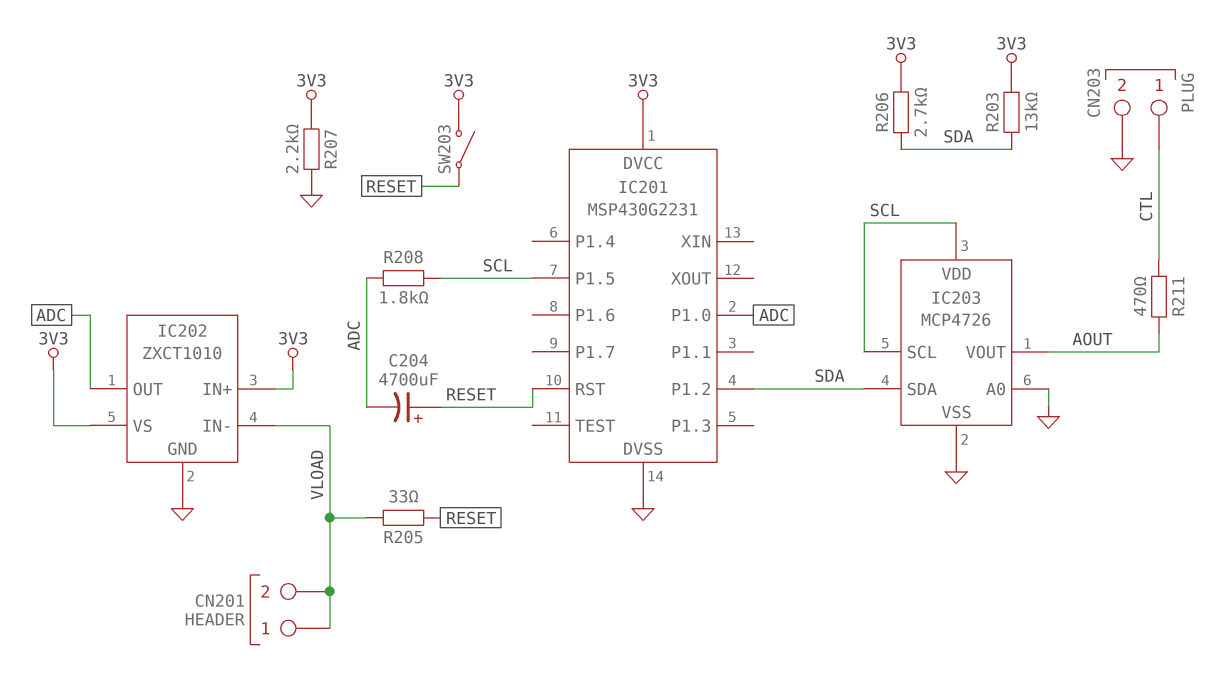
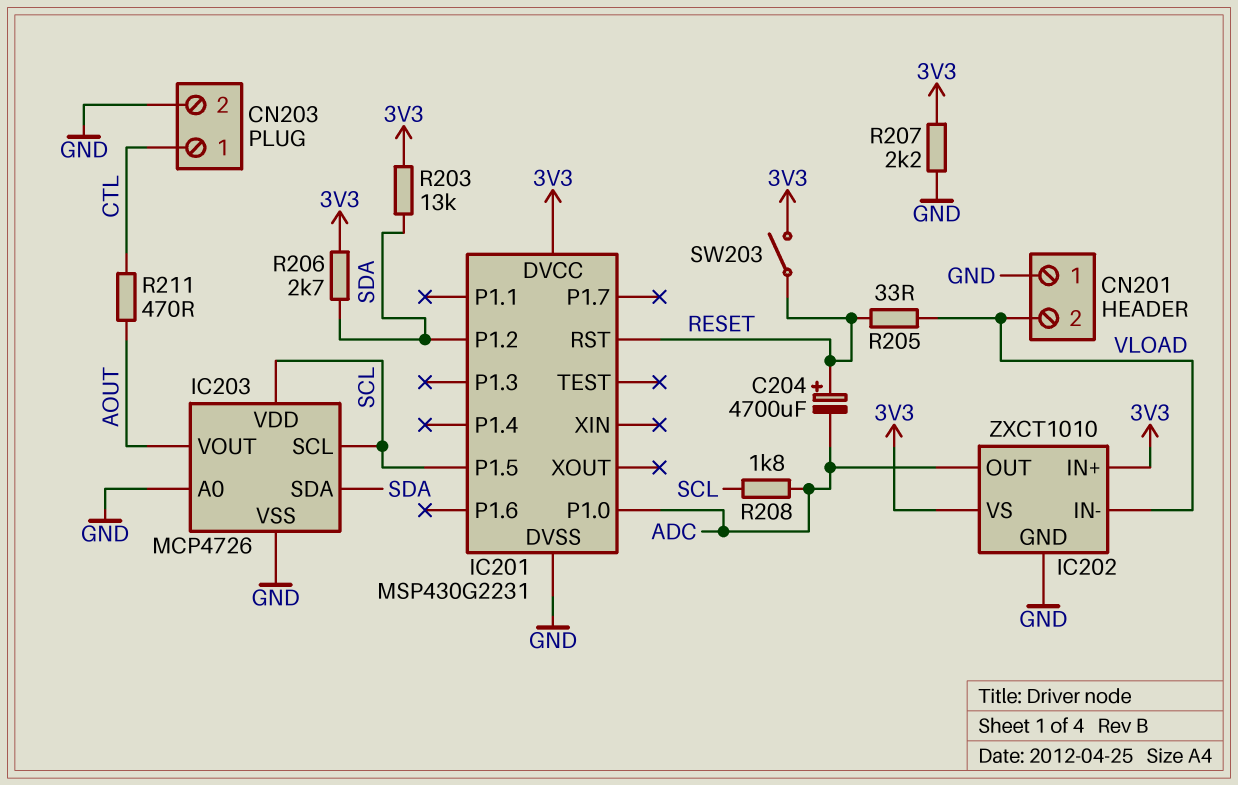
CN201 pin 1: VLOAD -> GND

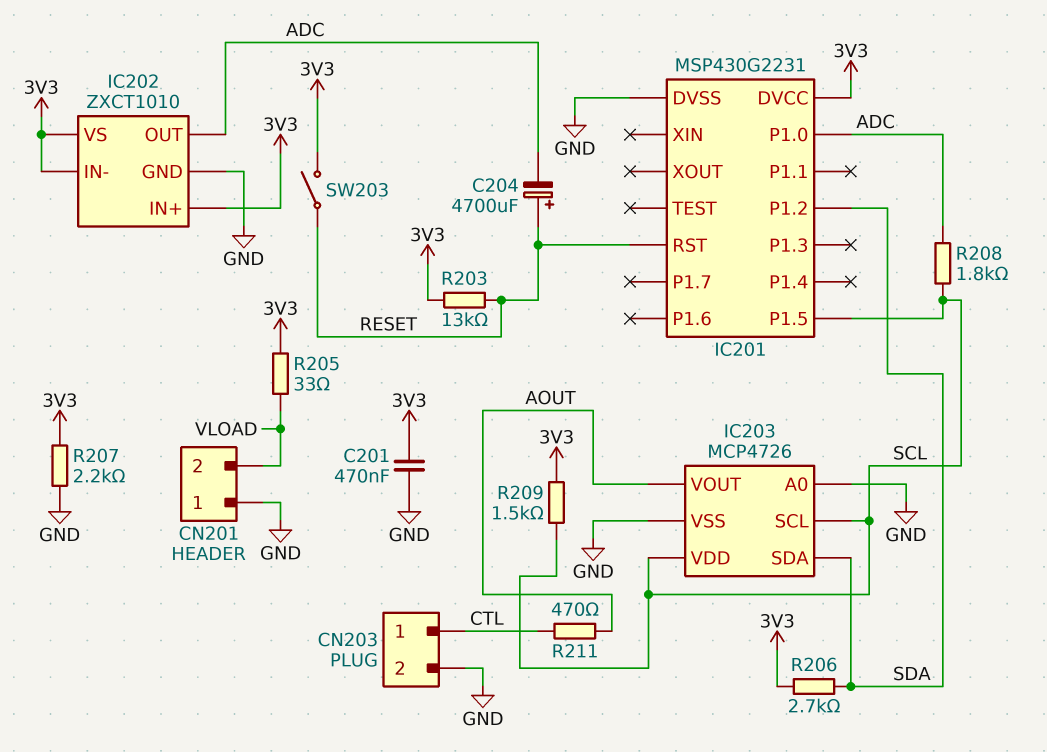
C201: none -> 470nF (3V3, GND)
IC202 pin IN-: VLOAD -> 3V3
R203: 13k (3V3, SDA) -> 13k (3V3, RESET)
R205: 33 (RESET, VLOAD) -> 33 (3V3, VLOAD)
R209: none -> 1.5k (3V3, SCL)

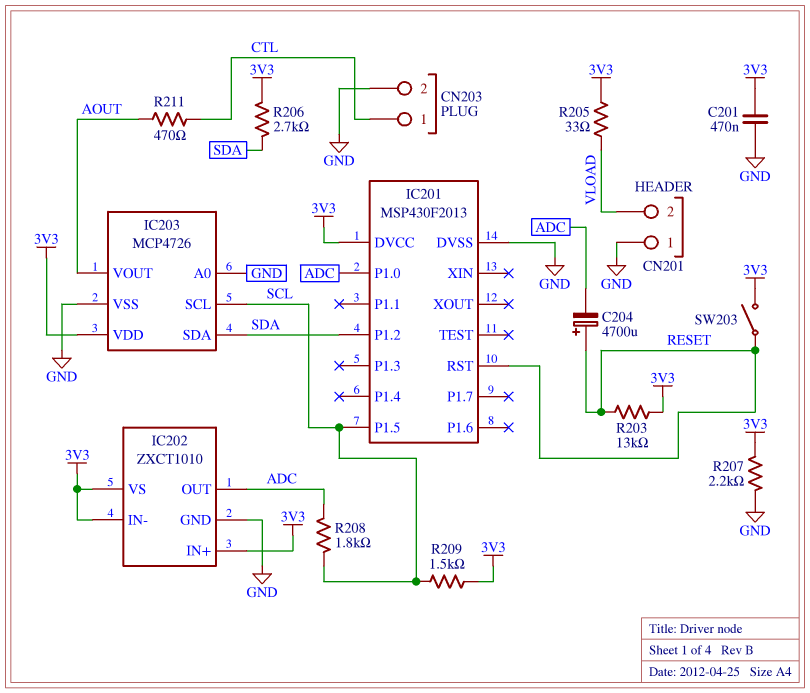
IC201: MSP430G2231 -> MSP430F2013
IC203 pin VDD: SCL -> 3V3

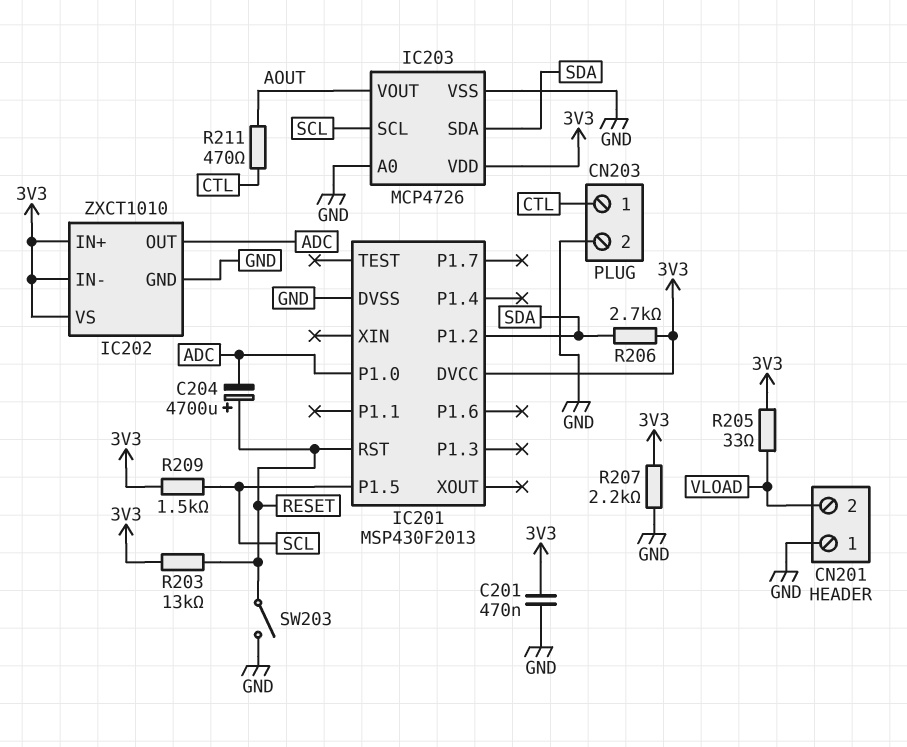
R208: 1.8k (ADC, SCL) -> none
SW203: switch (3V3, RESET) -> switch (GND, RESET)

